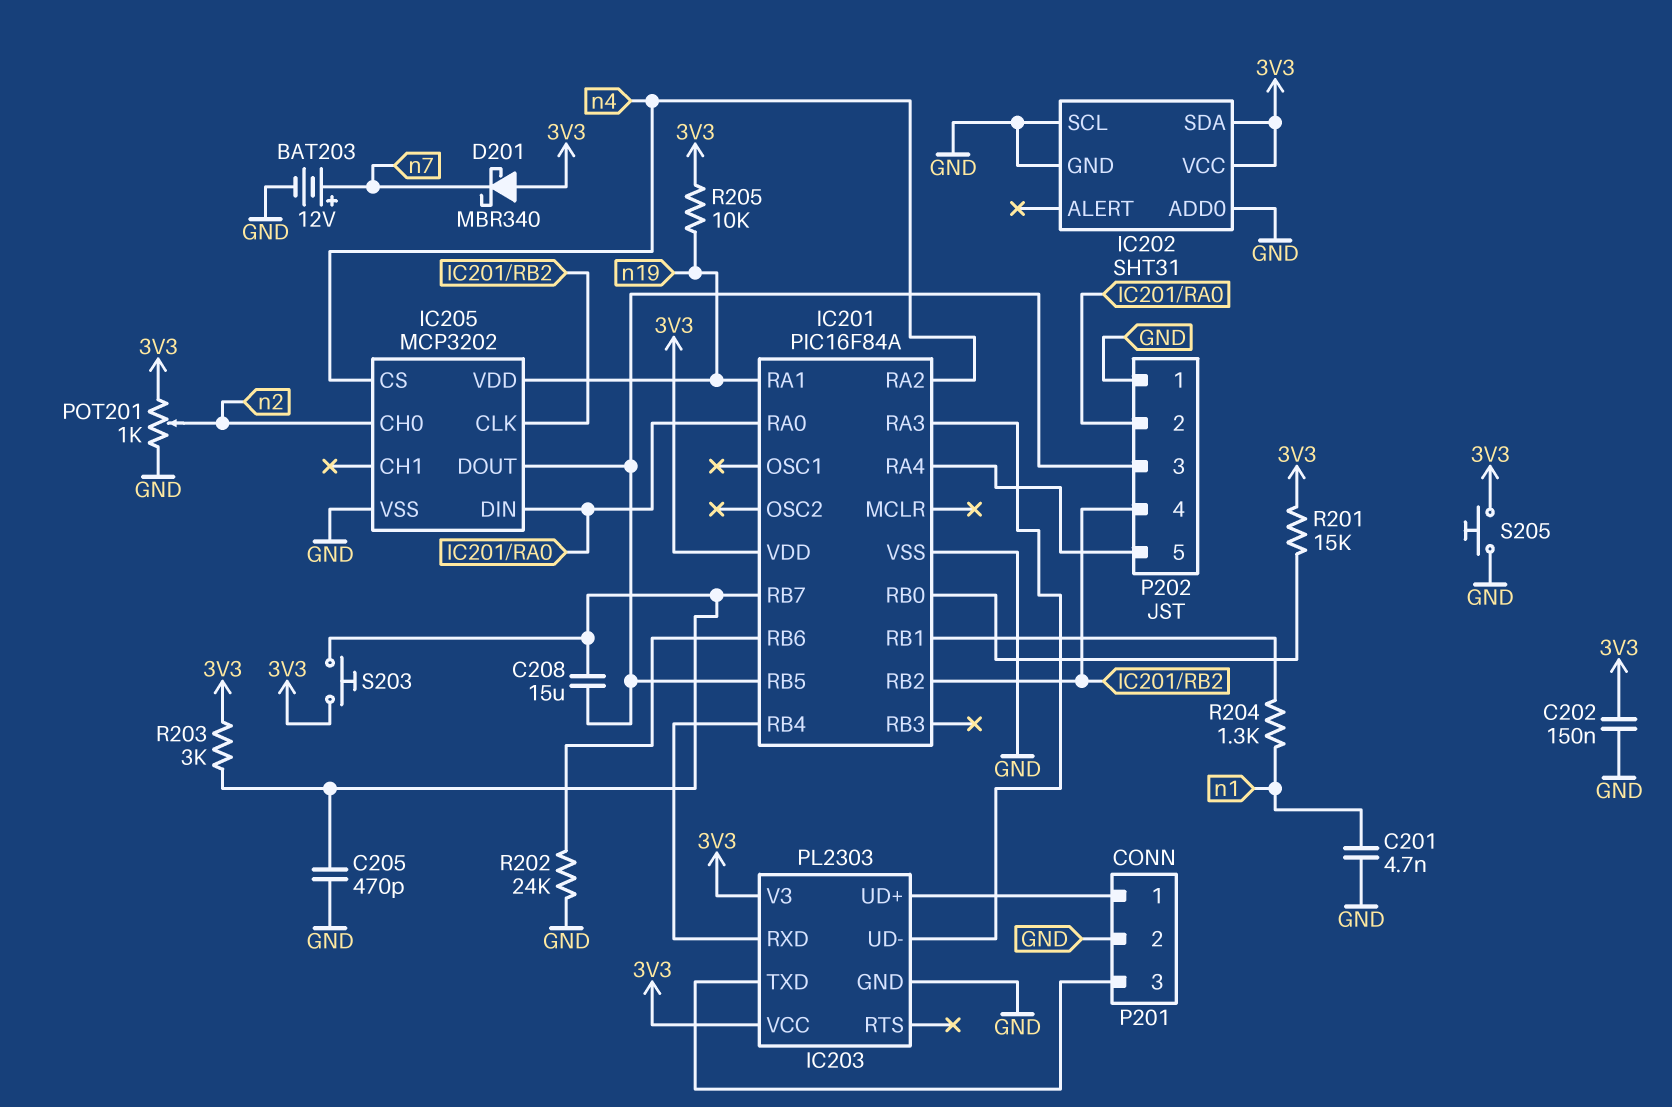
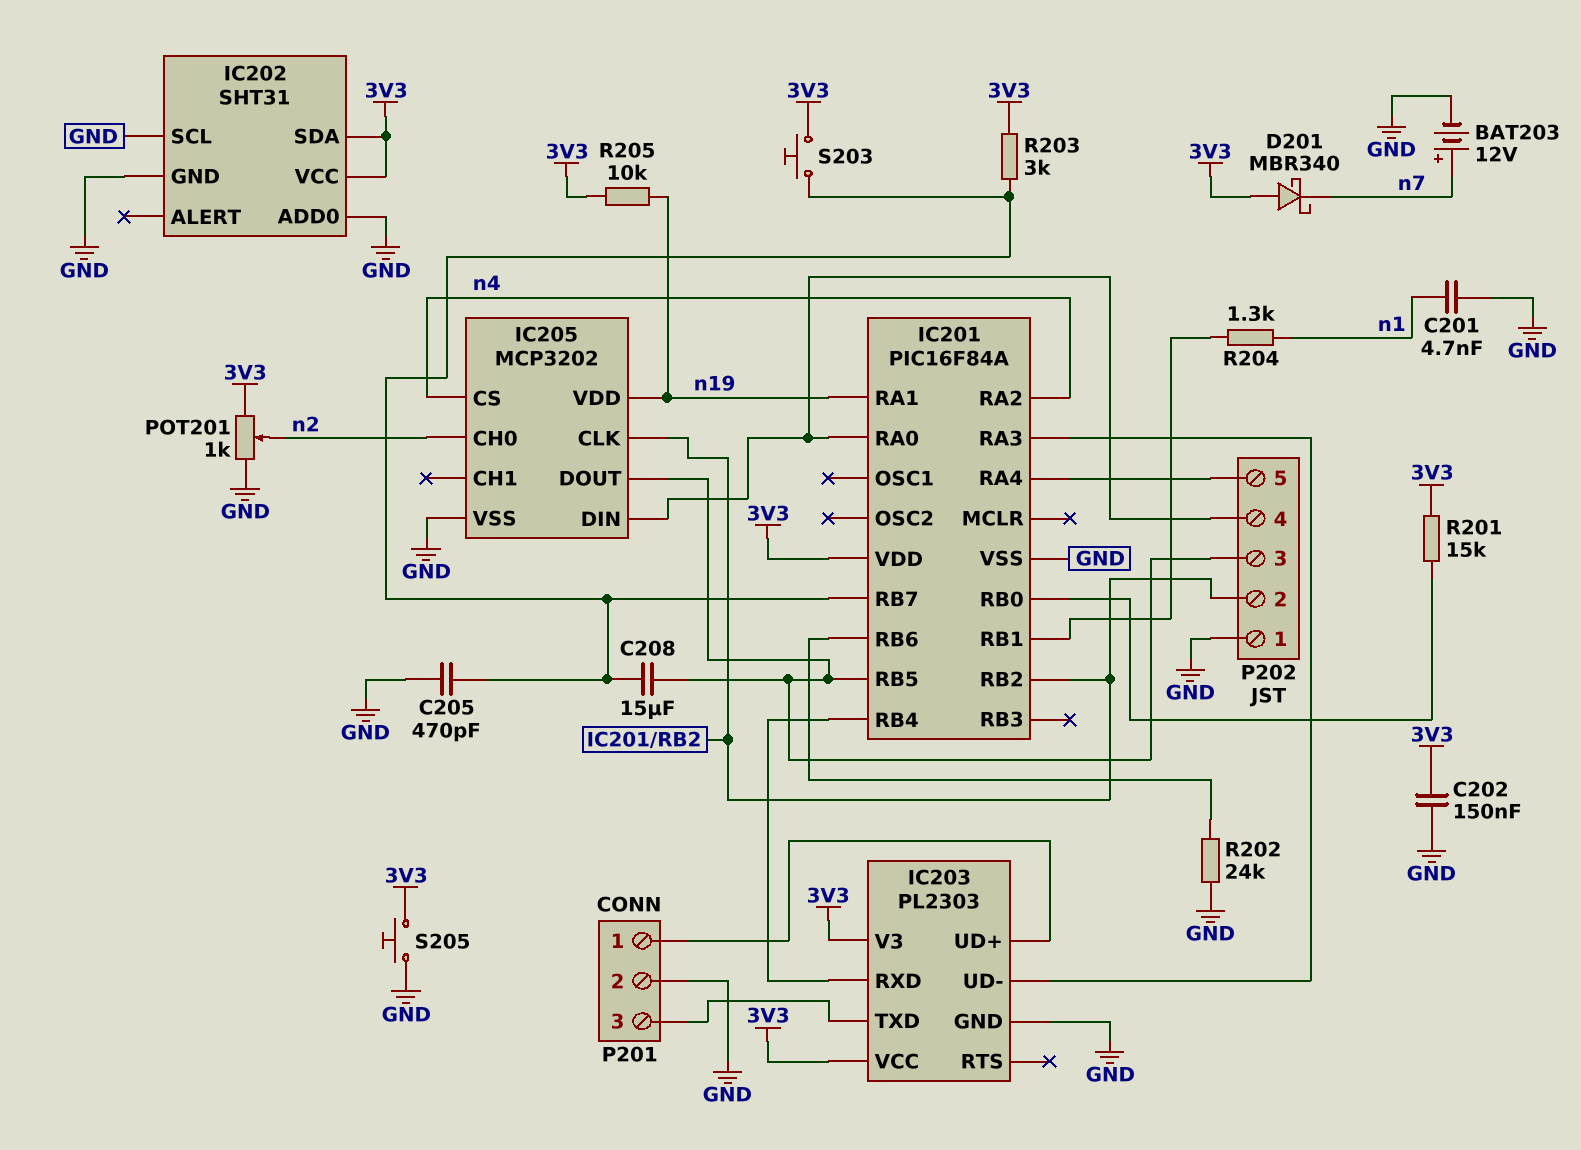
P202 pin 2: IC201/RA0 -> IC201/RB2
P202 pin 4: IC201/RB2 -> IC201/RA0

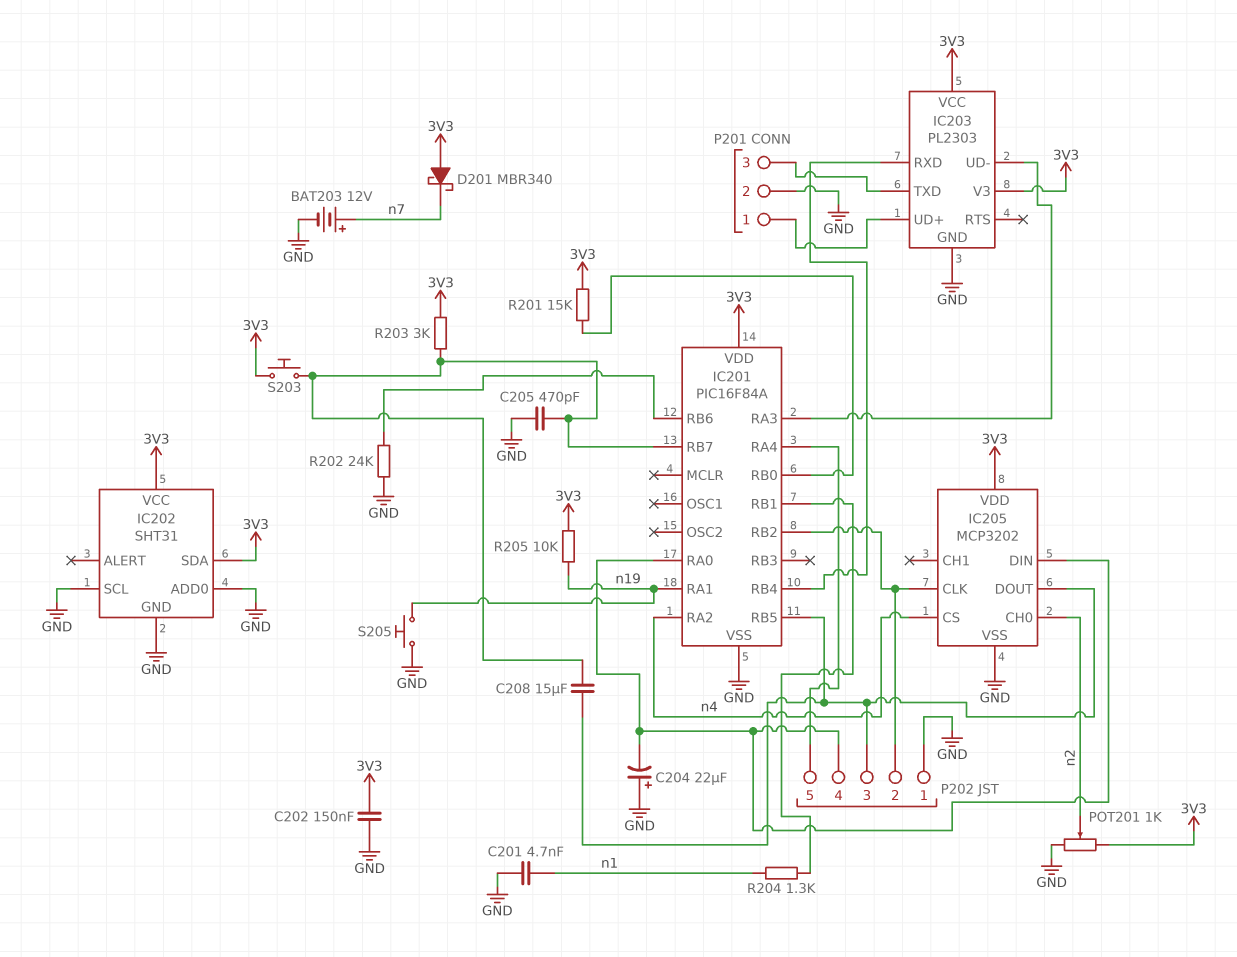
C204: none -> 22uF (plus GND, minus IC201/RA0)
IC205 pin VDD: n19 -> 3V3
S205: button (3V3, GND) -> button (GND, n19)

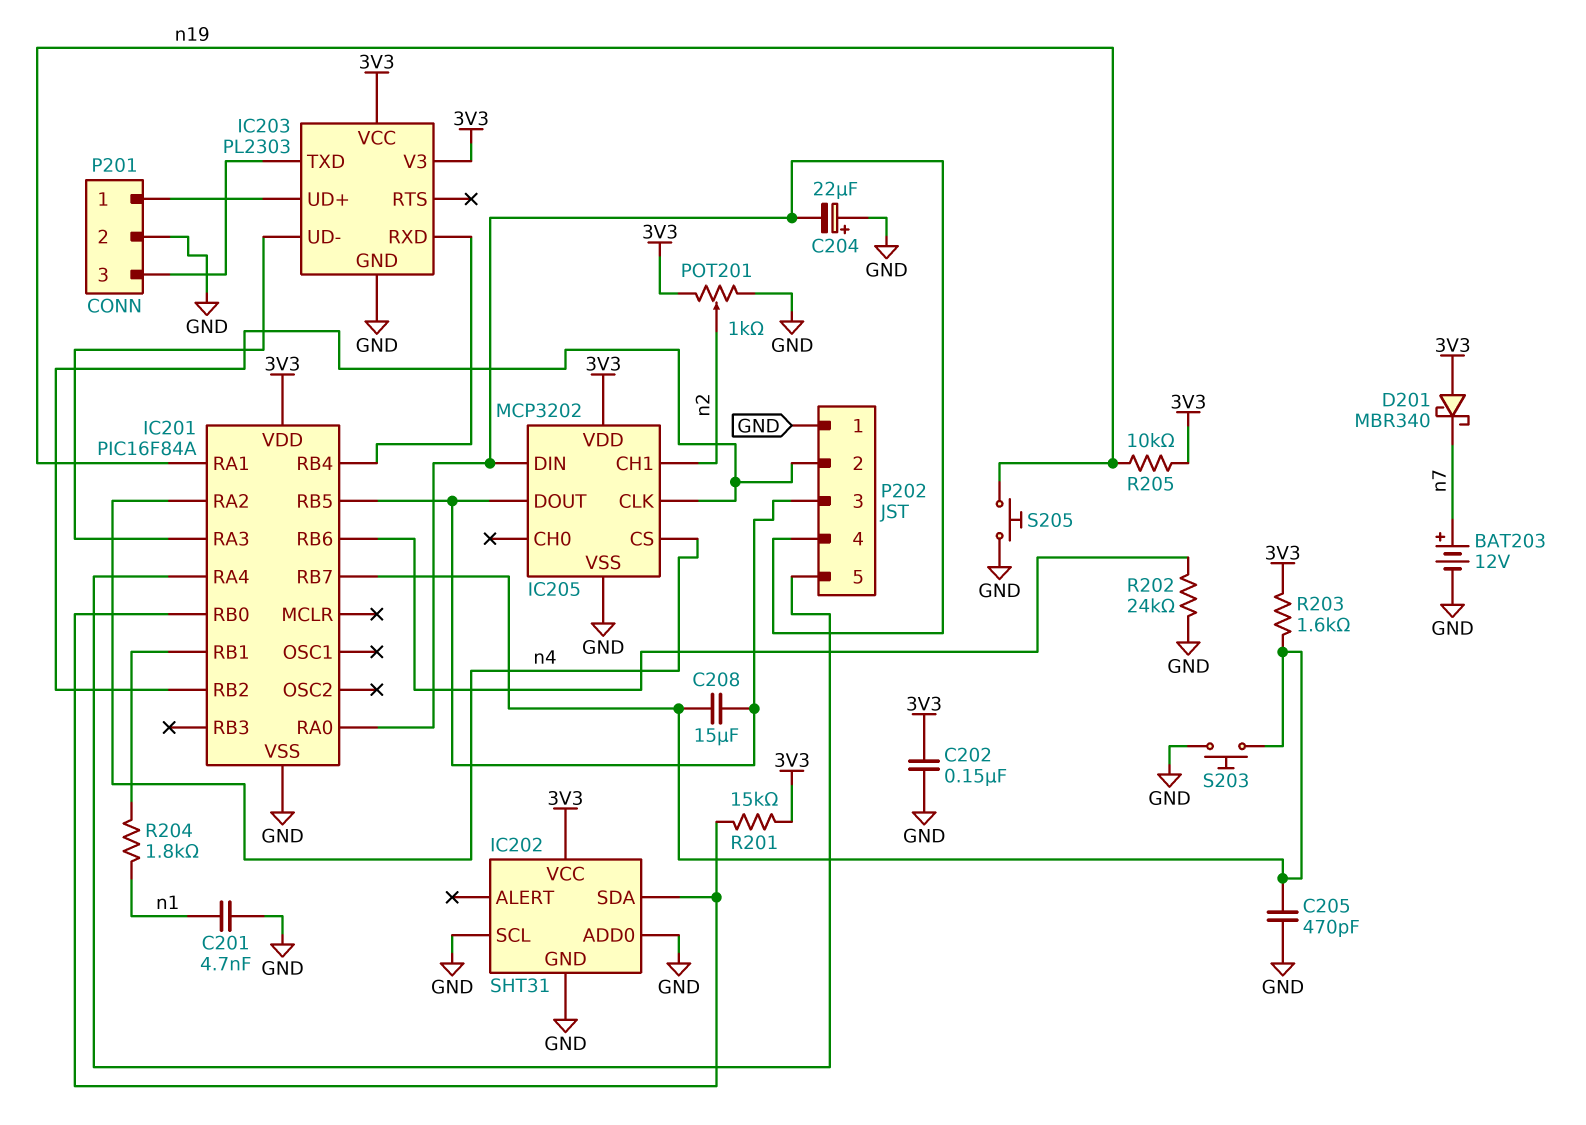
IC202 pin SDA: 3V3 -> IC201/RB0
IC205 pin CH0: n2 -> none
IC205 pin CH1: none -> n2
R203: 3k (3V3, IC201/RB7) -> 1.6k (3V3, IC201/RB7)
R204: 1.3k (IC201/RB1, n1) -> 1.8k (IC201/RB1, n1)
S203: button (3V3, IC201/RB7) -> button (GND, IC201/RB7)

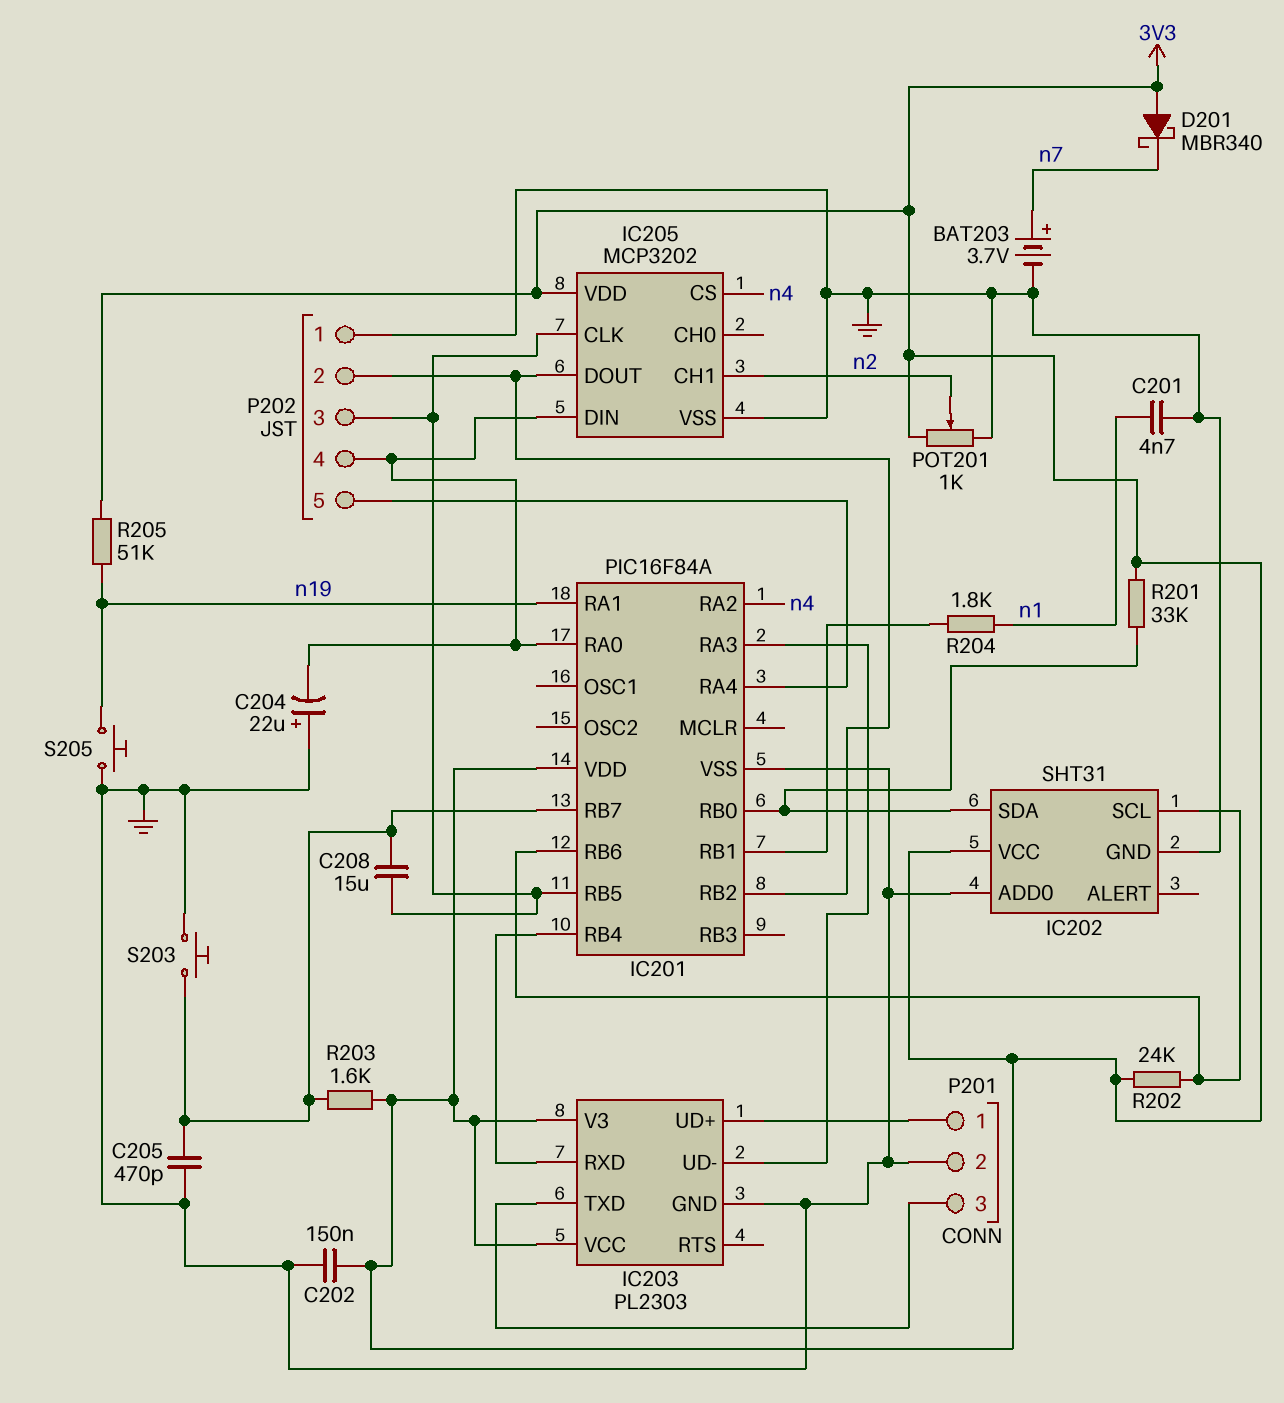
BAT203: 12V (plus n7, minus GND) -> 3.7V (plus n7, minus GND)
IC202 pin SCL: GND -> IC201/RB6
IC205 pin CLK: IC201/RB2 -> IC201/RB5
IC205 pin DOUT: IC201/RB5 -> IC201/RB2
R201: 15k (3V3, IC201/RB0) -> 33k (3V3, IC201/RB0)
R202: 24k (GND, IC201/RB6) -> 24k (3V3, IC201/RB6)
R205: 10k (3V3, n19) -> 51k (3V3, n19)

